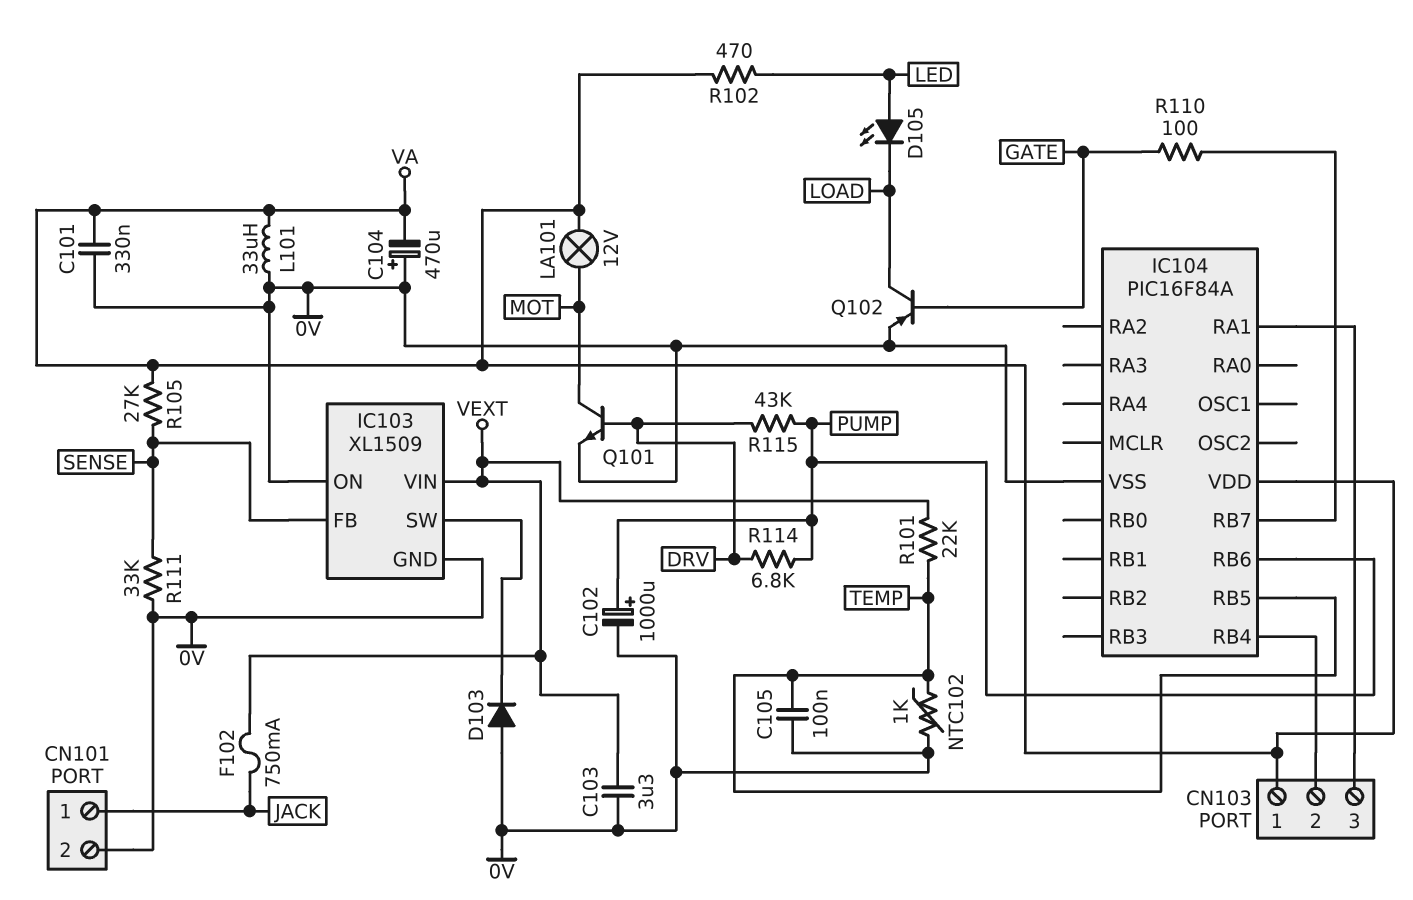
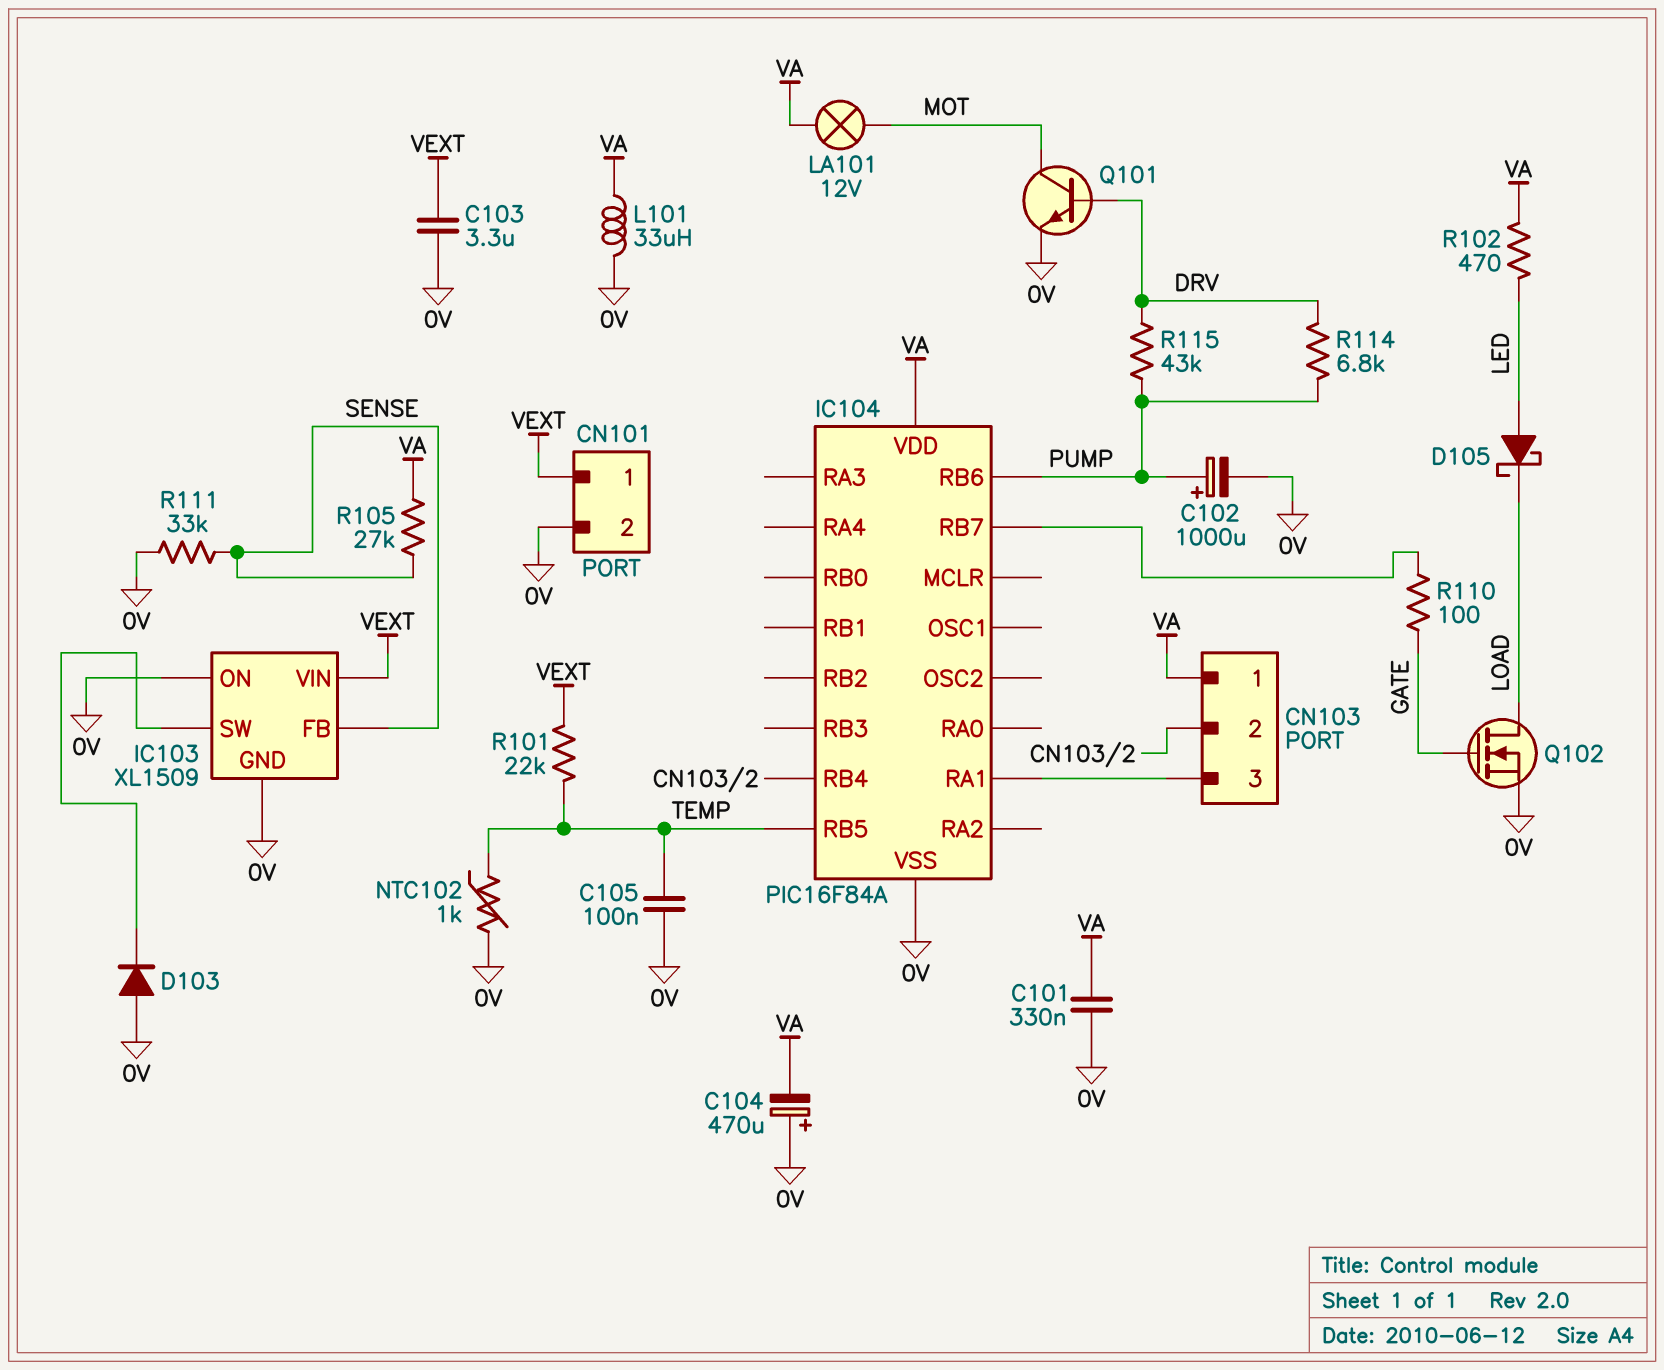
CN101 pin 1: JACK -> VEXT
D105: LED (A LED, K LOAD) -> schottky (A LED, K LOAD)
F102: 750mA (JACK, VEXT) -> none
Q102: PNP (B GATE, C LOAD, E 0V) -> NMOS (G GATE, D LOAD, S 0V)

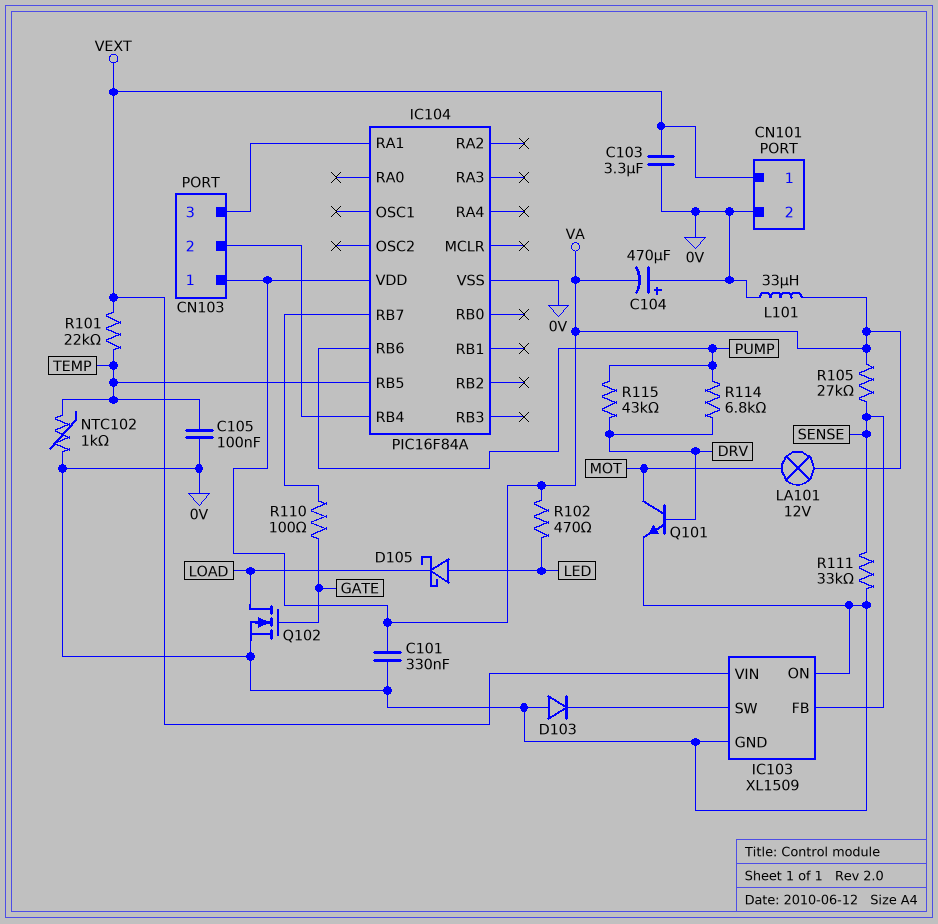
C102: 1000uF (plus PUMP, minus 0V) -> none

